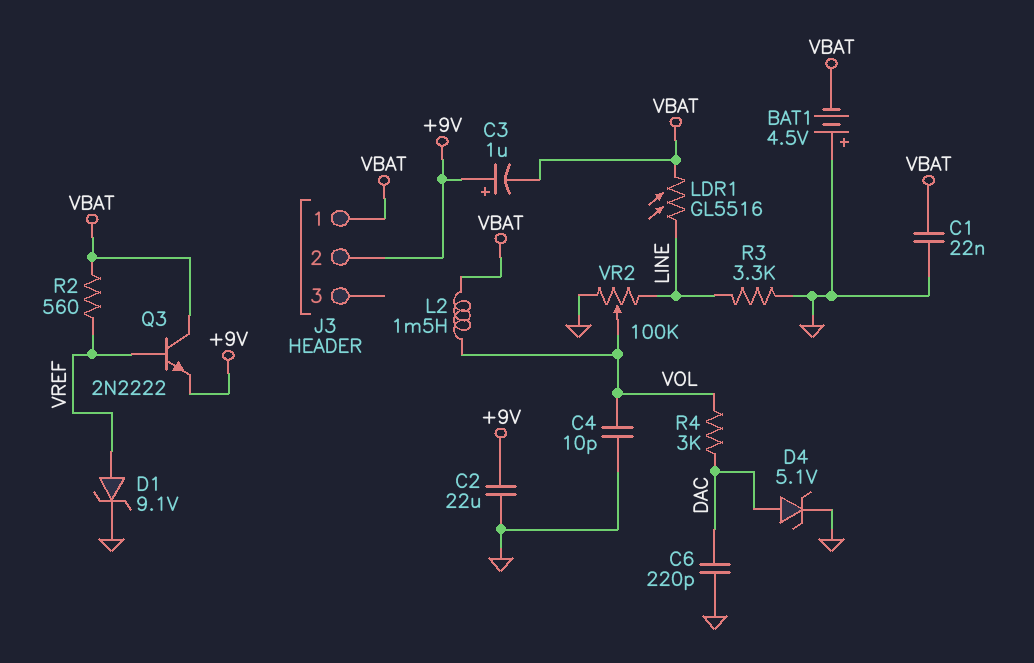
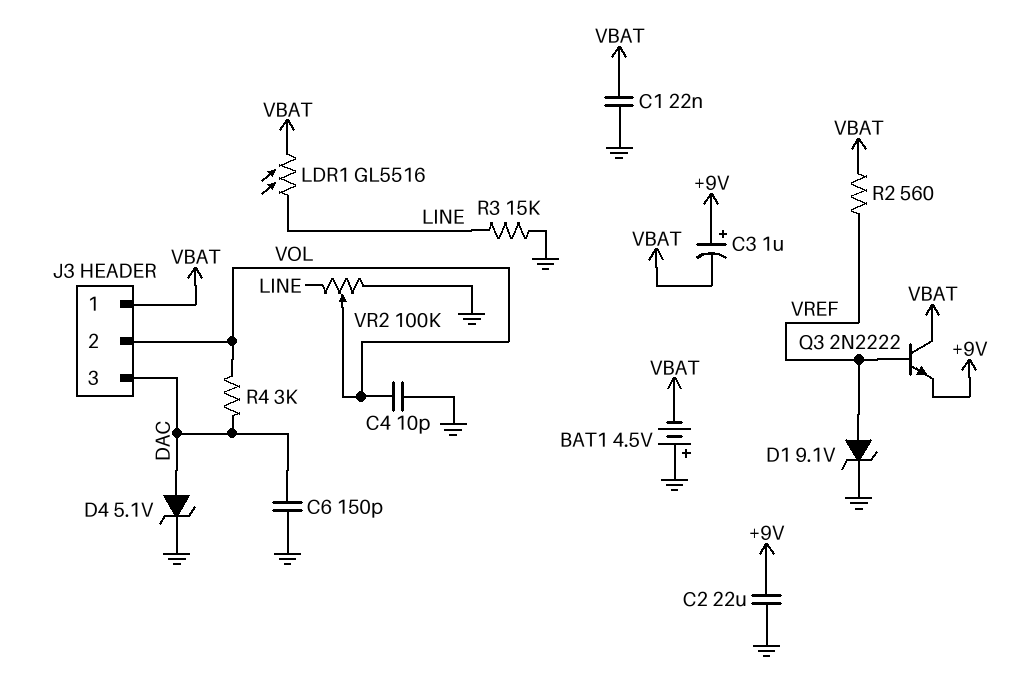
C6: 220pF (DAC, GND) -> 150pF (DAC, GND)
J3 pin 2: +9V -> VOL
J3 pin 3: none -> DAC
L2: 1.5mH (VBAT, VOL) -> none
R3: 3.3k (GND, LINE) -> 15k (GND, LINE)

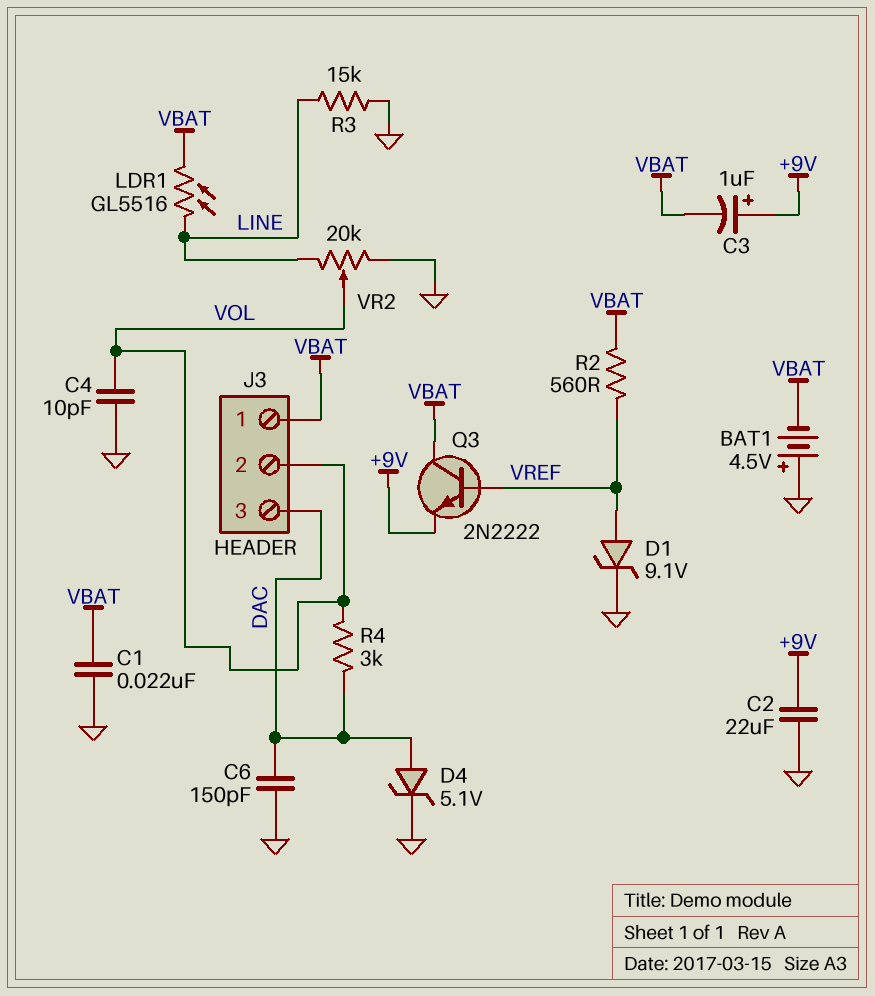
VR2: 100k (GND, LINE, wiper VOL) -> 20k (GND, LINE, wiper VOL)

